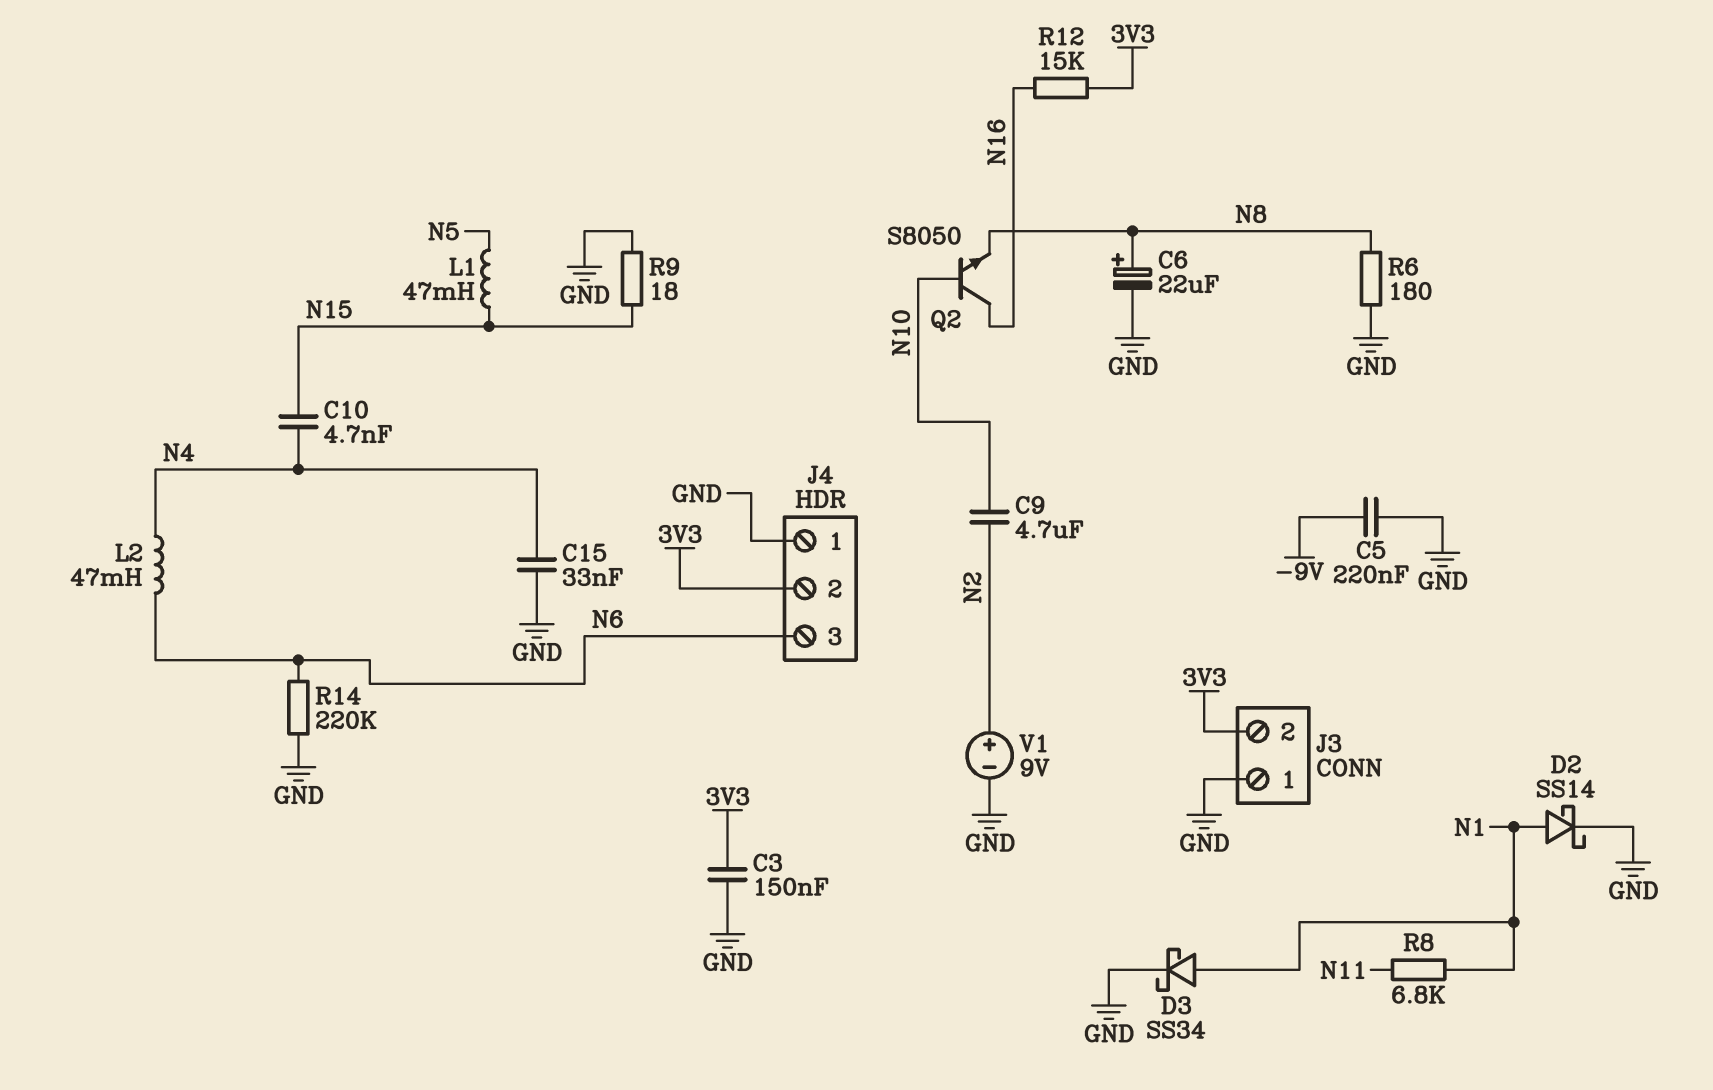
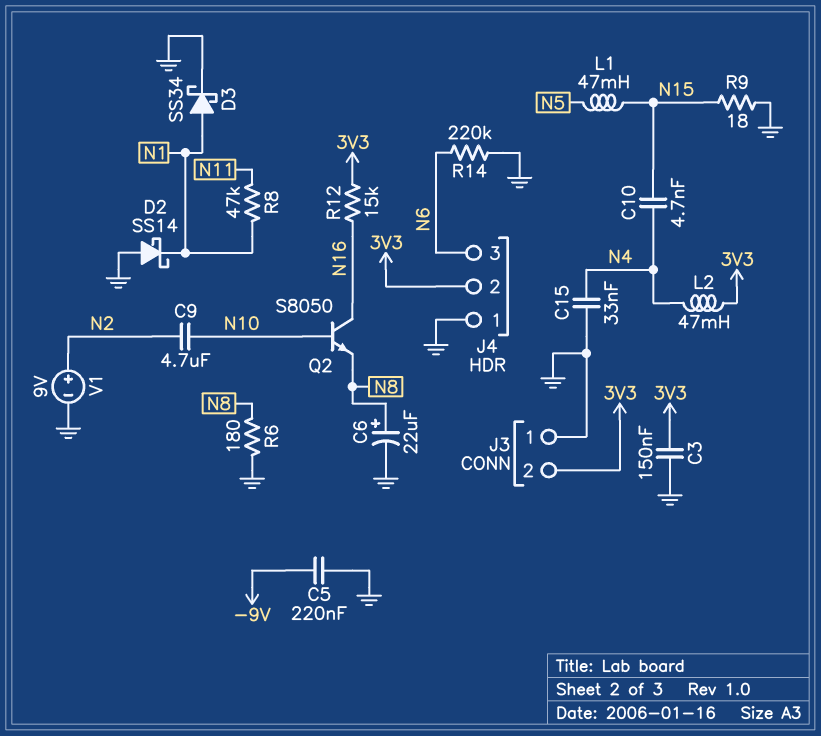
D2: schottky SS14 (A N1, K GND) -> schottky SS14 (A GND, K N1)
L2: 47mH (N4, N6) -> 47mH (3V3, N4)
R8: 6.8k (N1, N11) -> 47k (N1, N11)

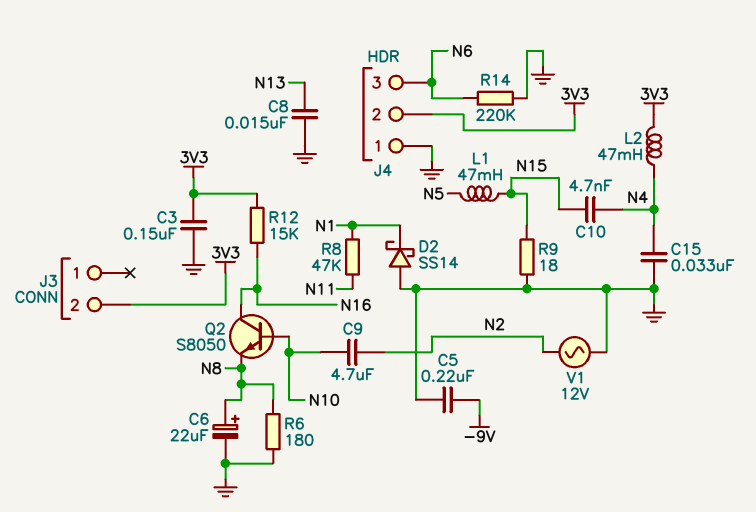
C8: none -> 15nF (GND, N13)
D3: schottky SS34 (A N1, K GND) -> none
J3 pin 1: GND -> none
V1: 9V (plus N2, minus GND) -> AC 12V (GND, N2)

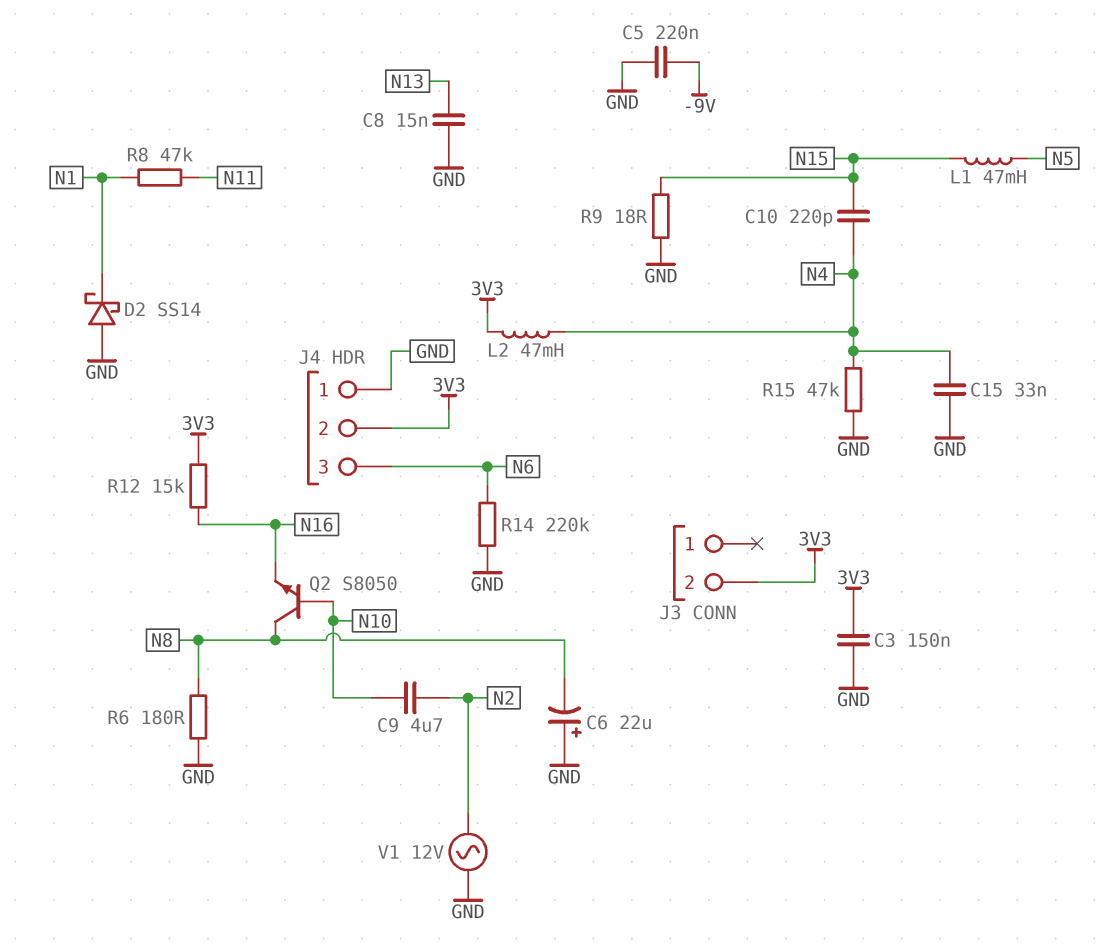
C6: 22uF (plus N8, minus GND) -> 22uF (plus GND, minus N8)
C10: 4.7nF (N4, N15) -> 220pF (N4, N15)
Q2: NPN S8050 (B N10, C N16, E N8) -> NPN S8050 (B N10, C N8, E N16)
R15: none -> 47k (GND, N4)

